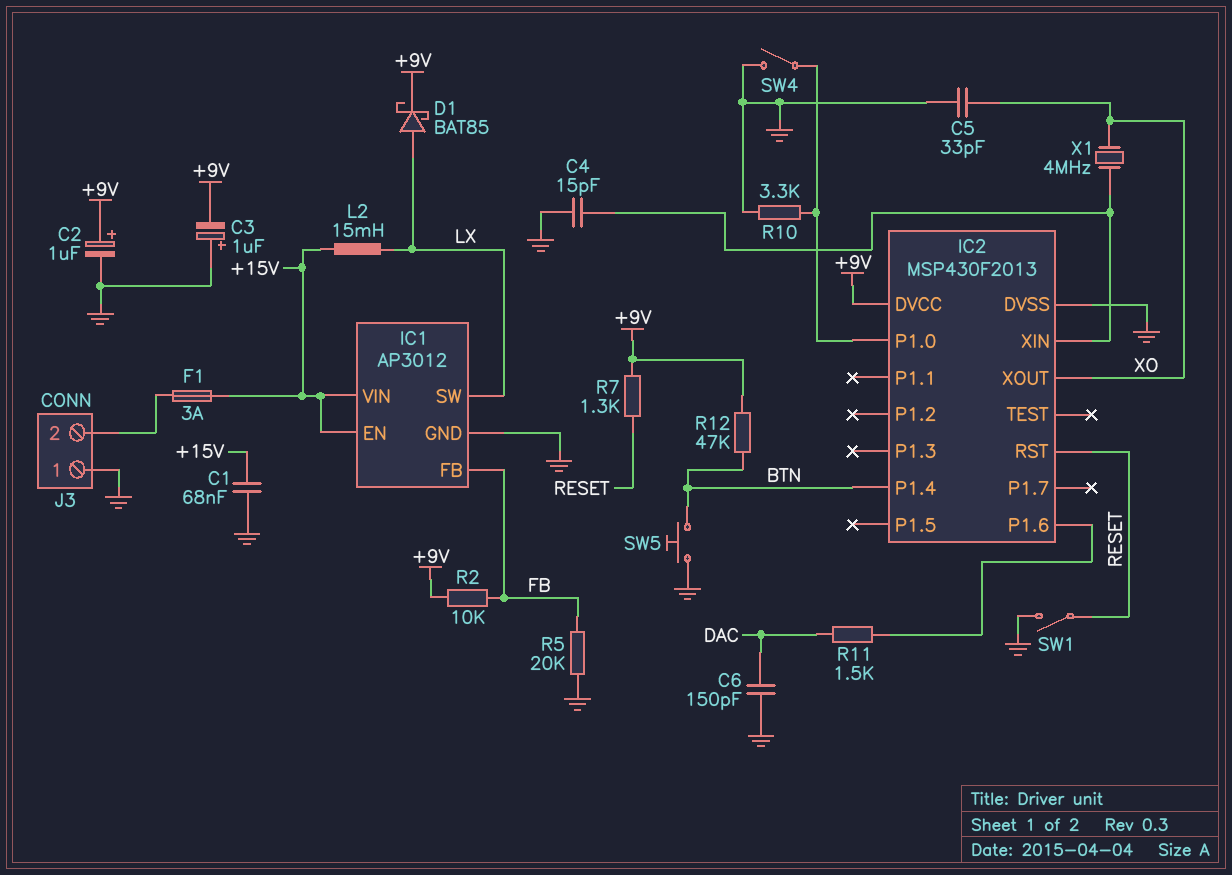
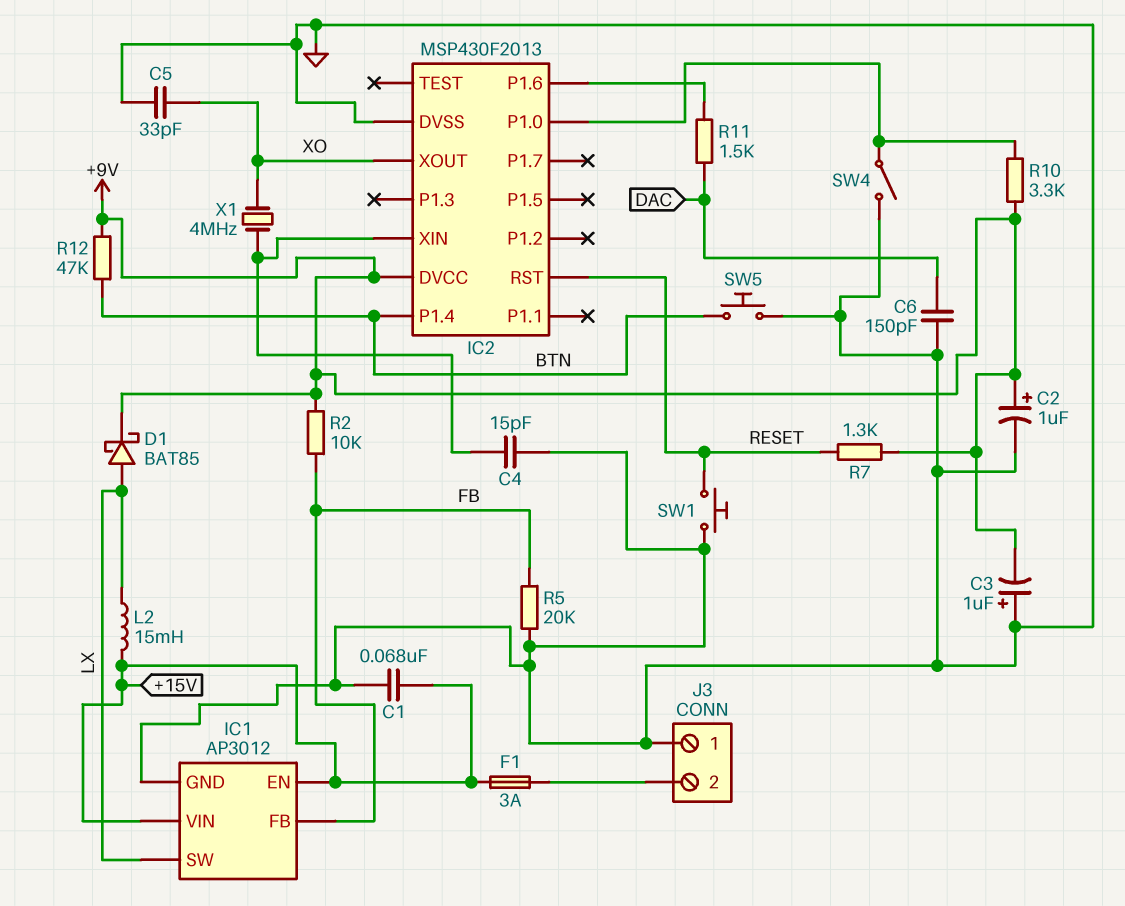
R10: 3.3k (GND, IC2/P1.0) -> 3.3k (+9V, IC2/P1.0)
SW1: switch (GND, RESET) -> button (GND, RESET)

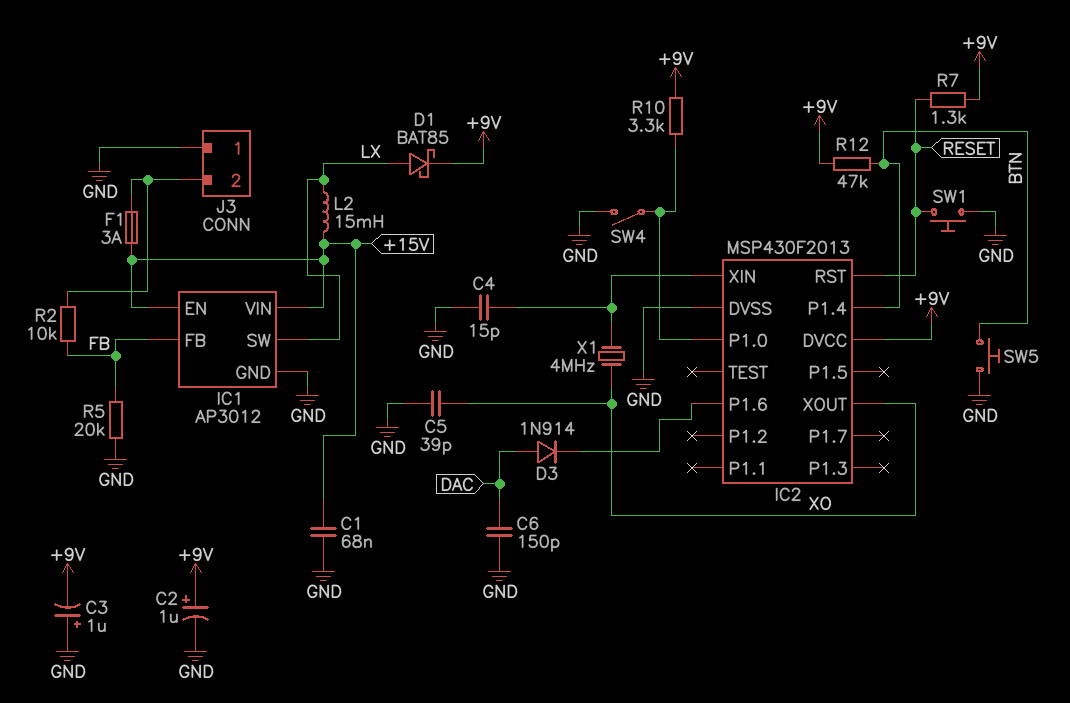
C5: 33pF (GND, XO) -> 39pF (GND, XO)
D3: none -> diode 1N914 (A DAC, K IC2/P1.6)
R2: 10k (+9V, FB) -> 10k (FB, J3/2)
R11: 1.5k (DAC, IC2/P1.6) -> none

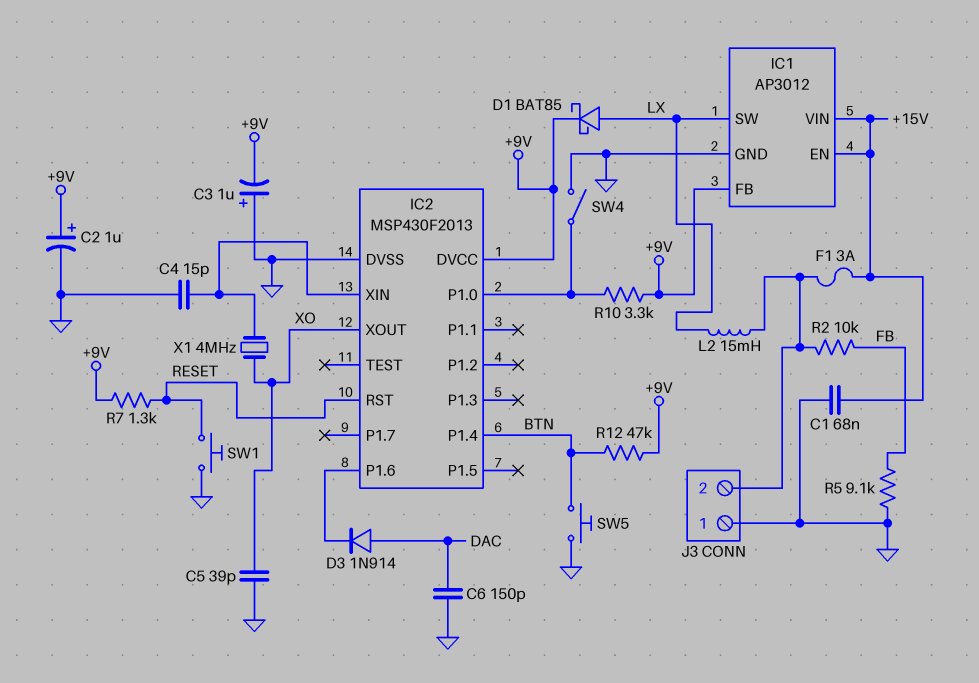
IC1 pin FB: FB -> +9V
L2: 15mH (+15V, LX) -> 15mH (J3/2, LX)
R5: 20k (FB, GND) -> 9.1k (FB, GND)

